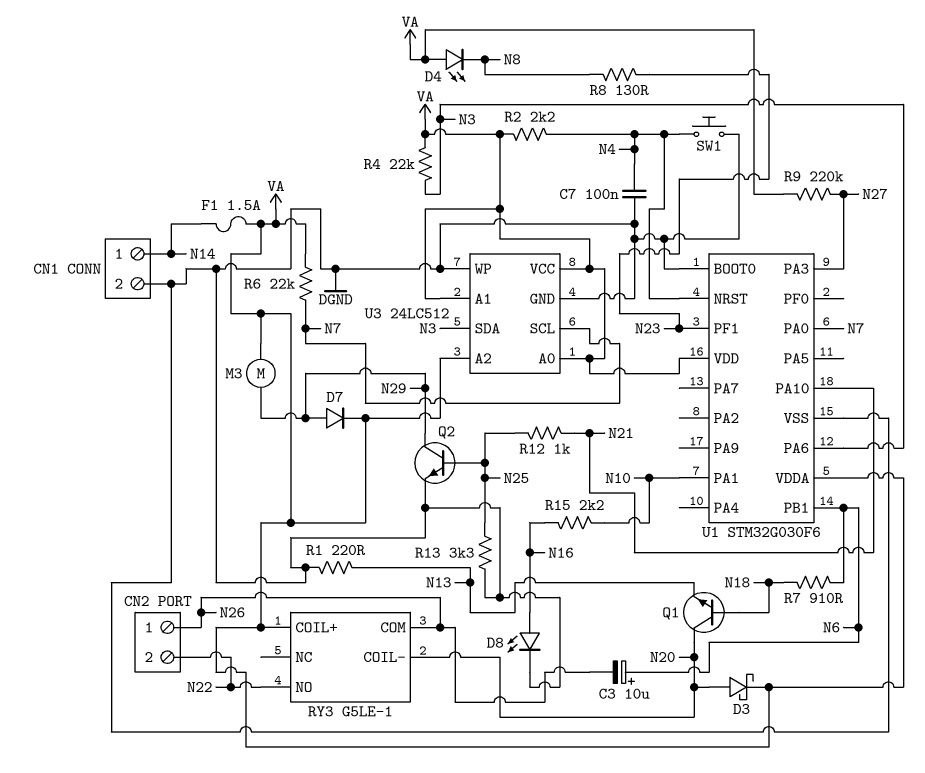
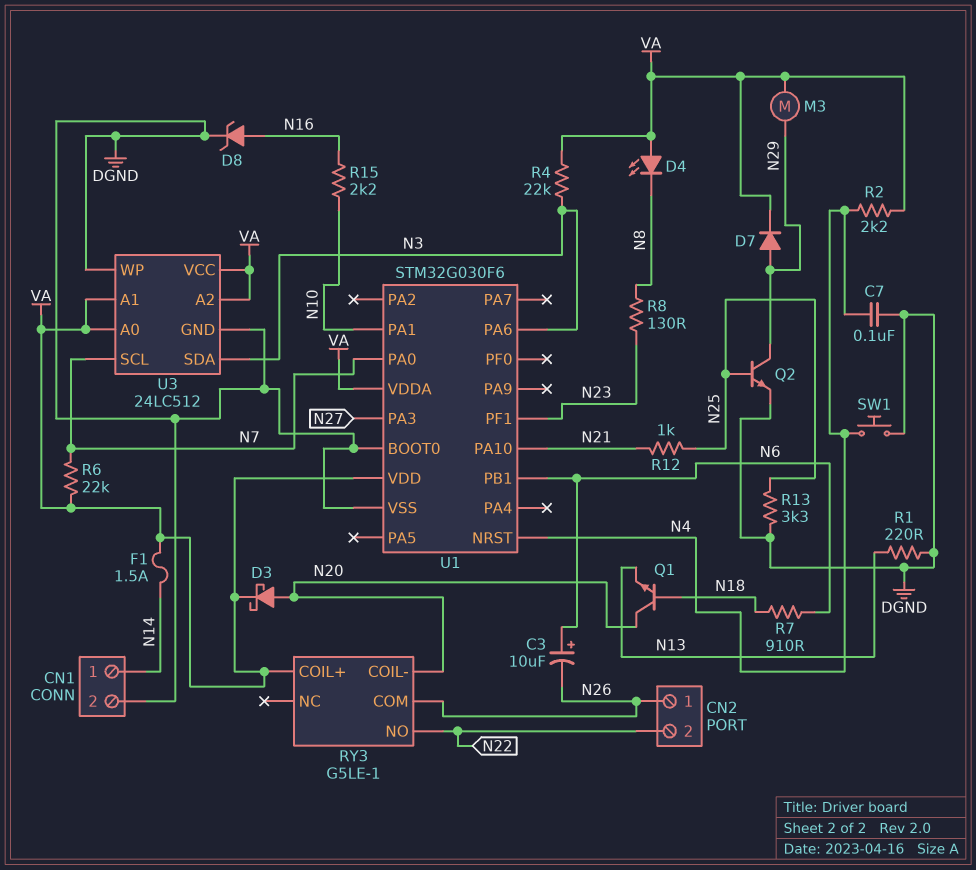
D8: LED (A N16, K DGND) -> zener (A N16, K DGND)
R9: 220k (N27, VA) -> none

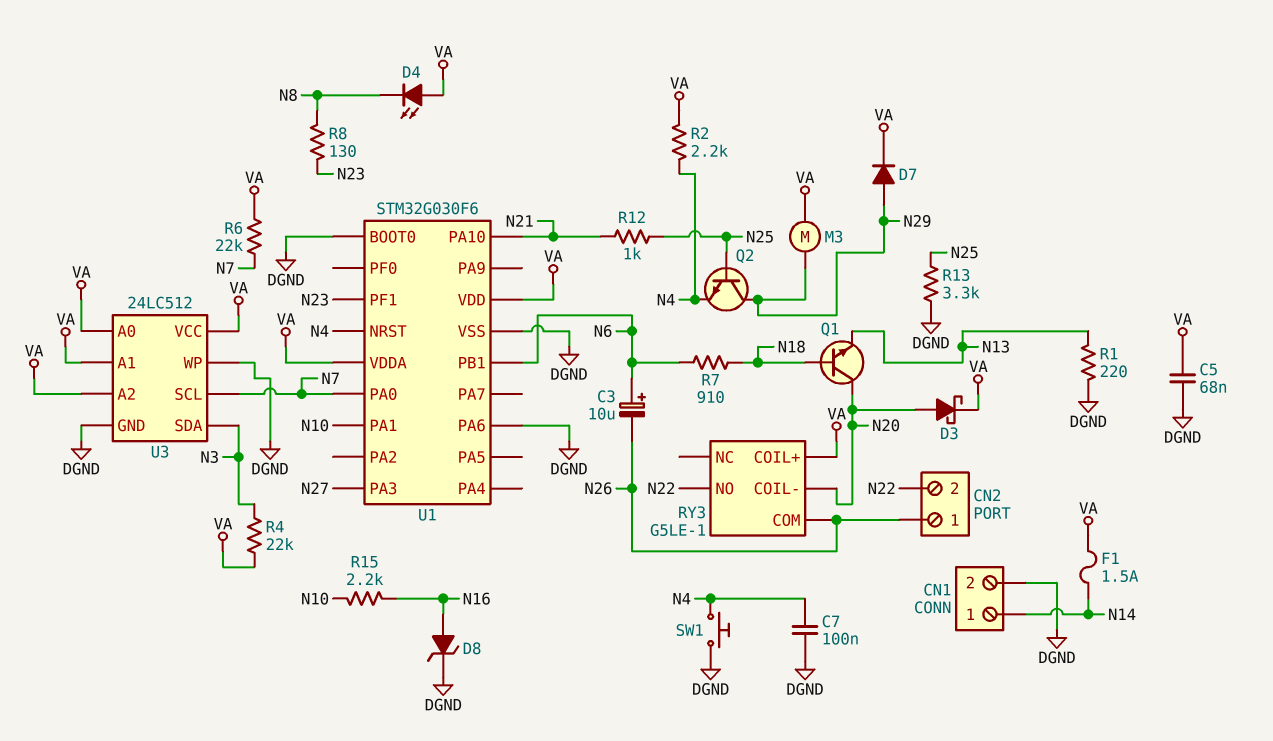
C5: none -> 68nF (DGND, VA)
Q2: NPN (B N25, C N29, E DGND) -> NPN (B N25, C N29, E N4)
U1 pin PA6: N3 -> DGND

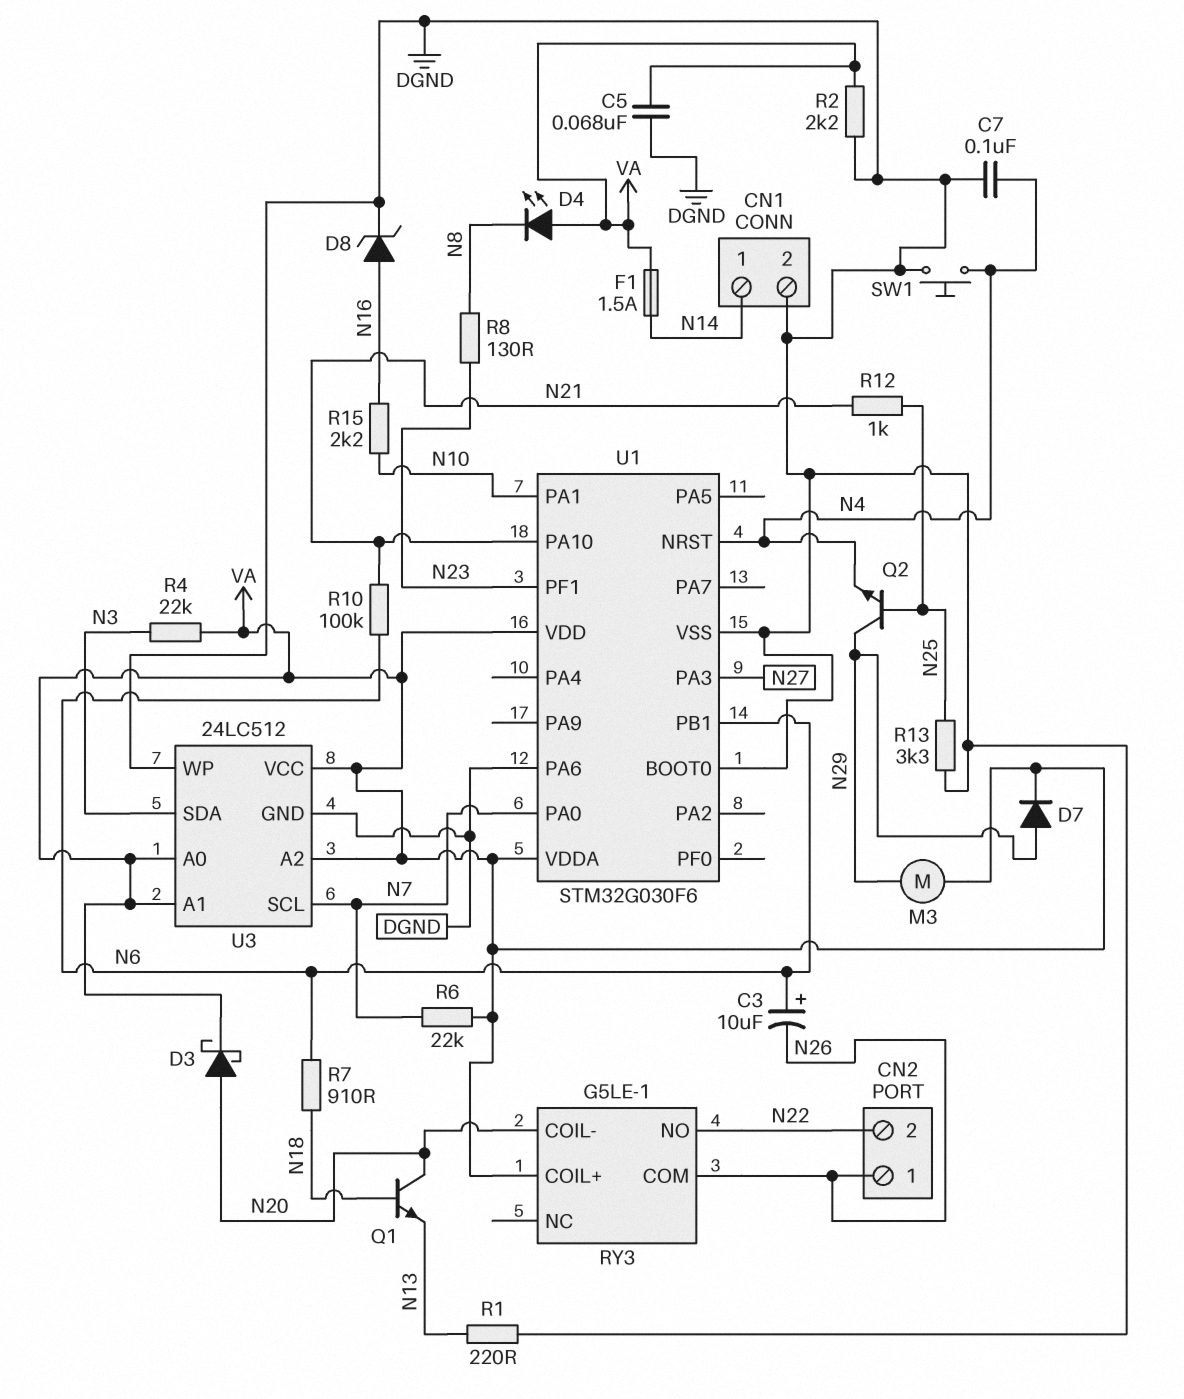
R2: 2.2k (N4, VA) -> 2.2k (DGND, VA)
R10: none -> 100k (N6, N21)

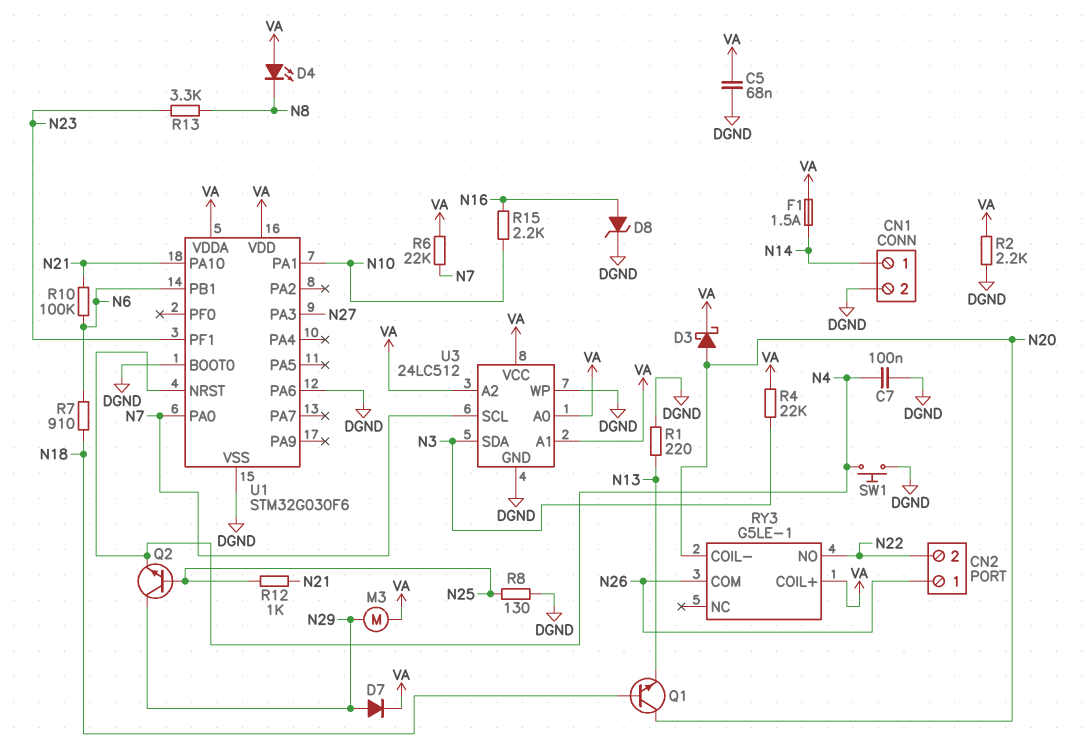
C3: 10uF (plus N6, minus N26) -> none
R8: 130 (N8, N23) -> 130 (DGND, N25)
R13: 3.3k (DGND, N25) -> 3.3k (N8, N23)

